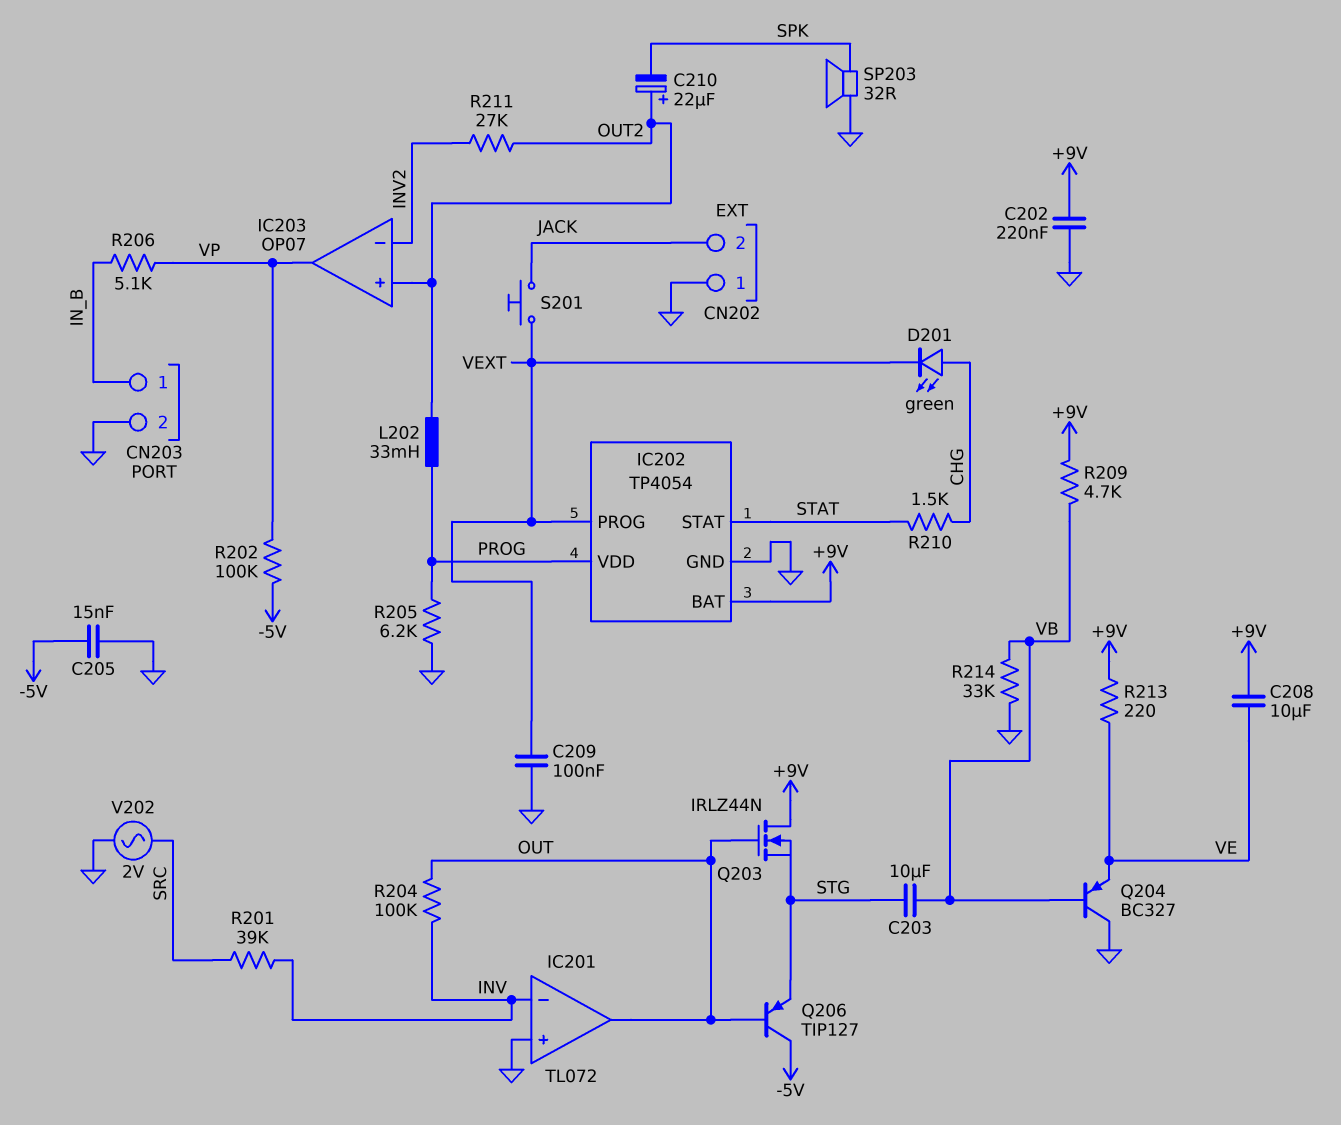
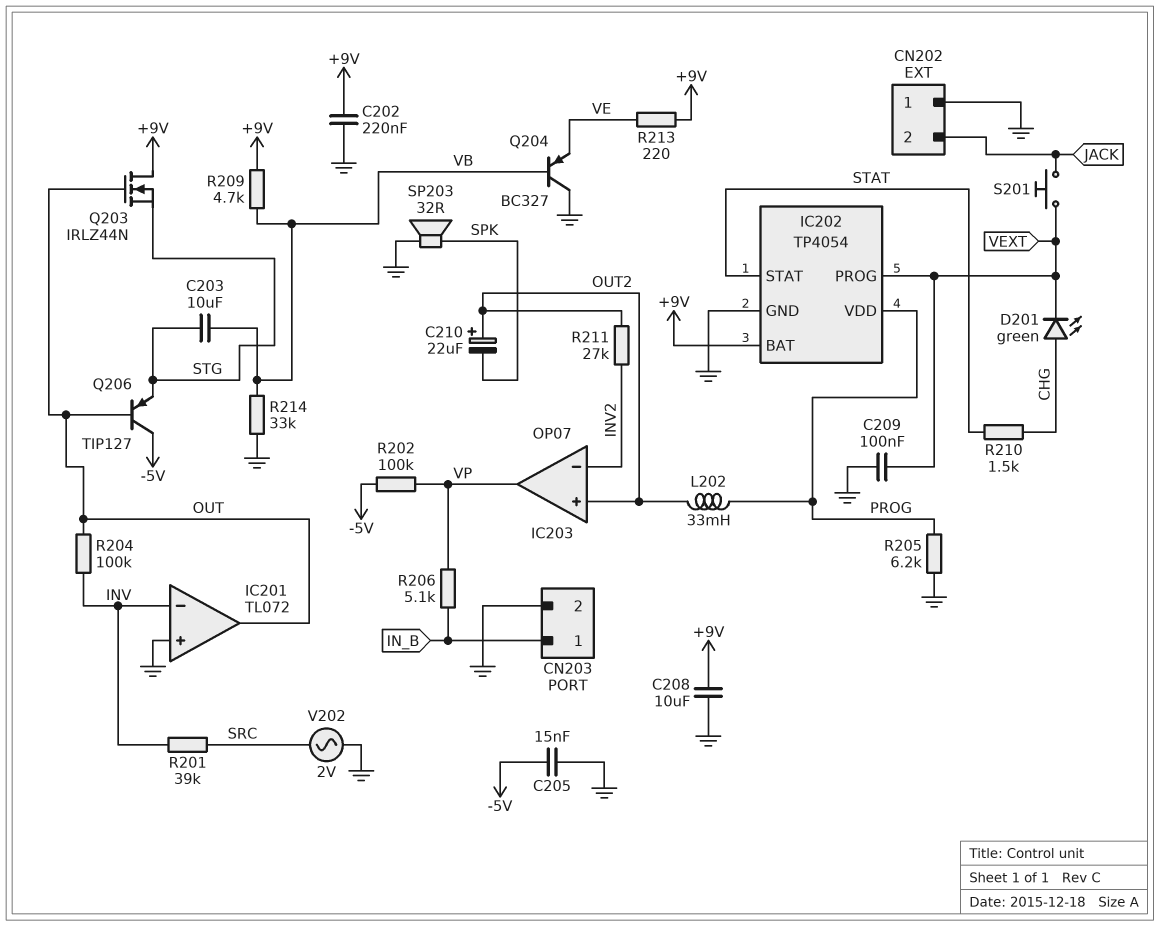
C208: 10uF (+9V, VE) -> 10uF (+9V, GND)

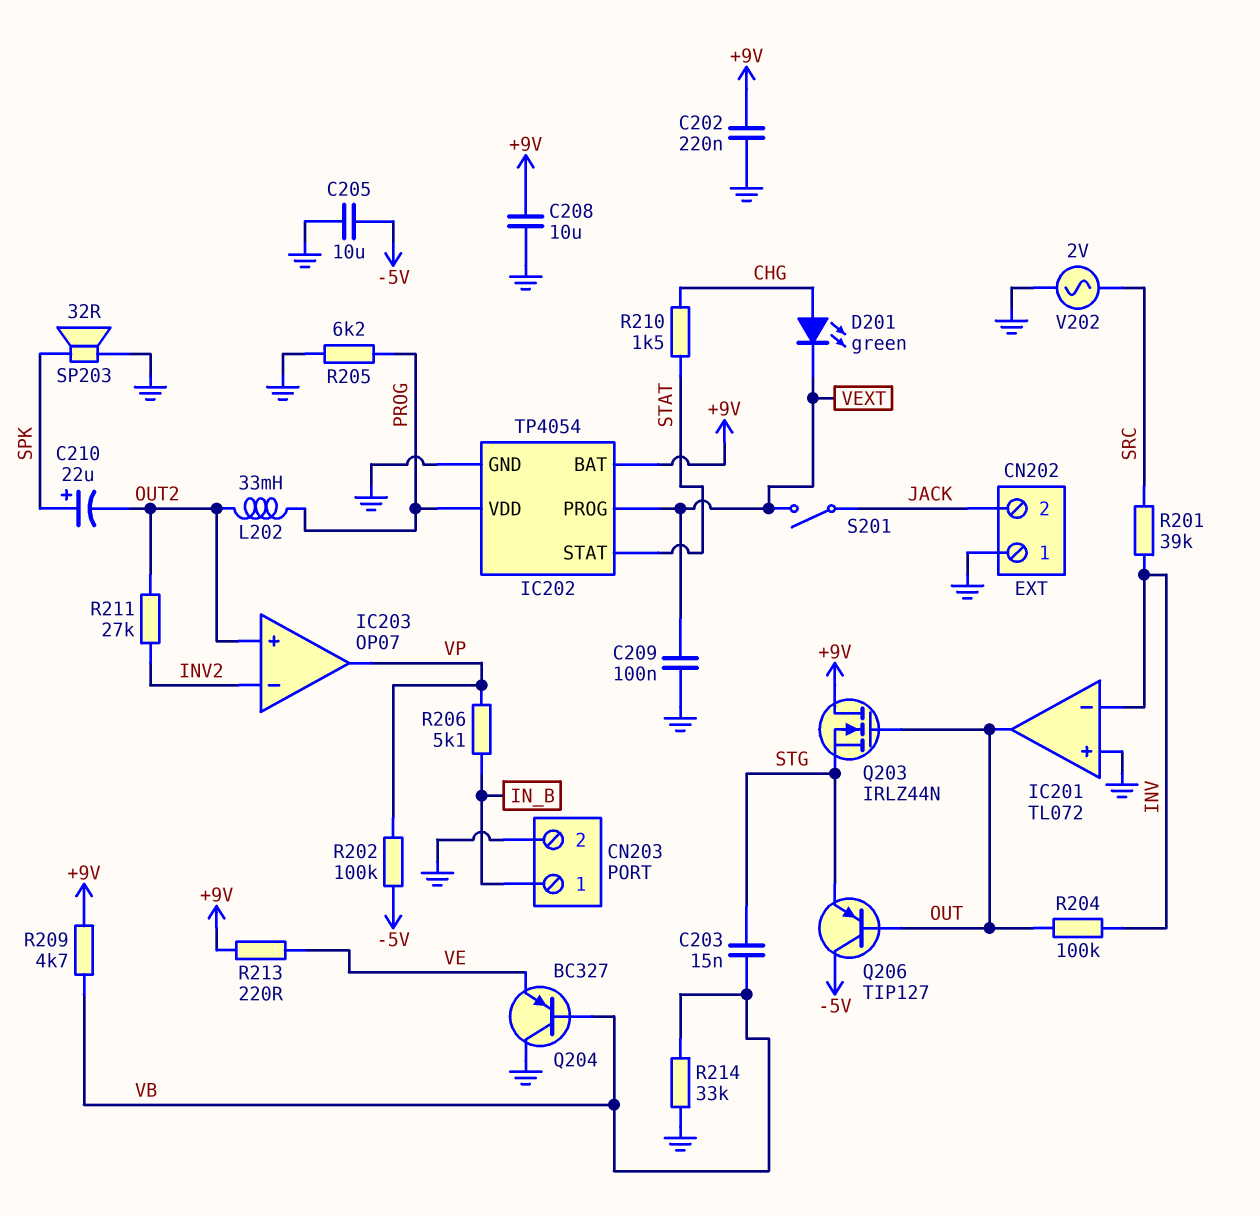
C203: 10uF (STG, VB) -> 15nF (STG, VB)
C205: 15nF (-5V, GND) -> 10uF (-5V, GND)
C210: 22uF (plus OUT2, minus SPK) -> 22uF (plus SPK, minus OUT2)
S201: button (JACK, VEXT) -> switch (JACK, VEXT)

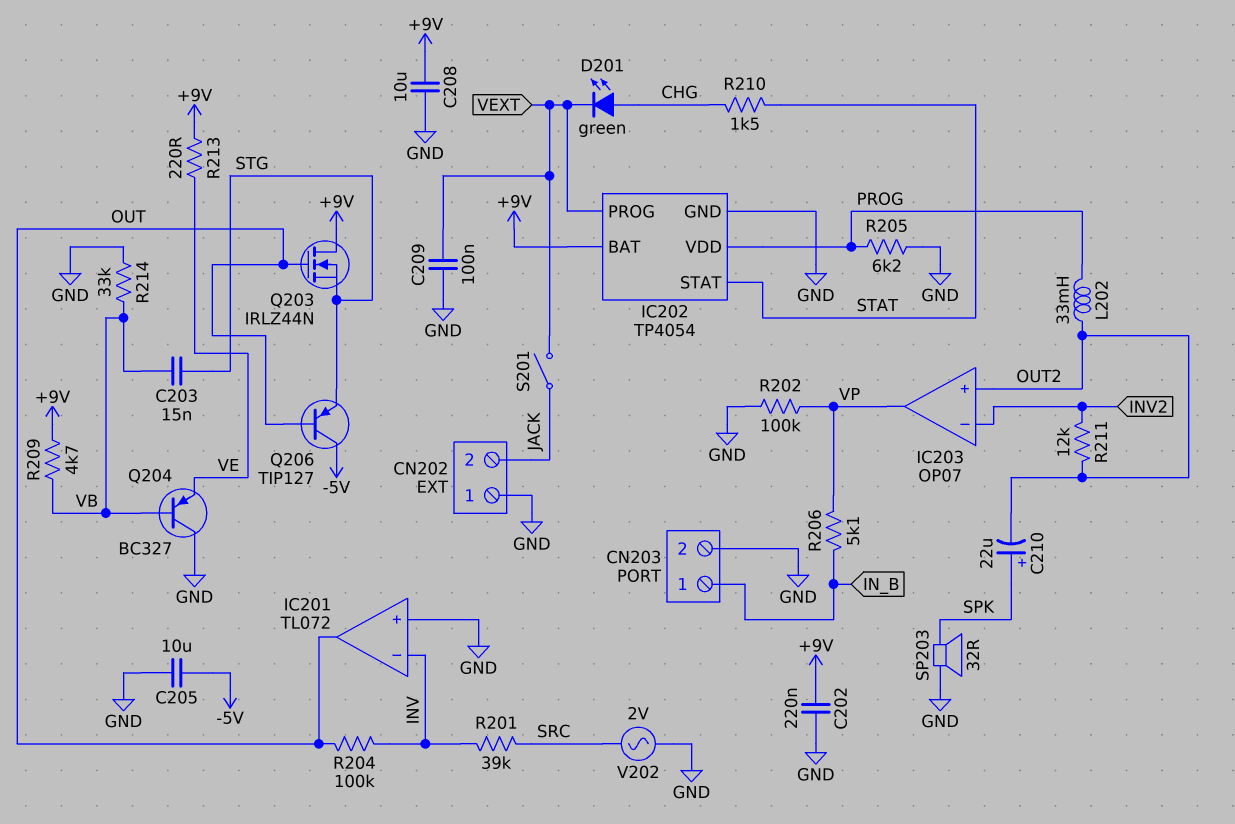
R202: 100k (-5V, VP) -> 100k (GND, VP)
R211: 27k (INV2, OUT2) -> 12k (INV2, OUT2)

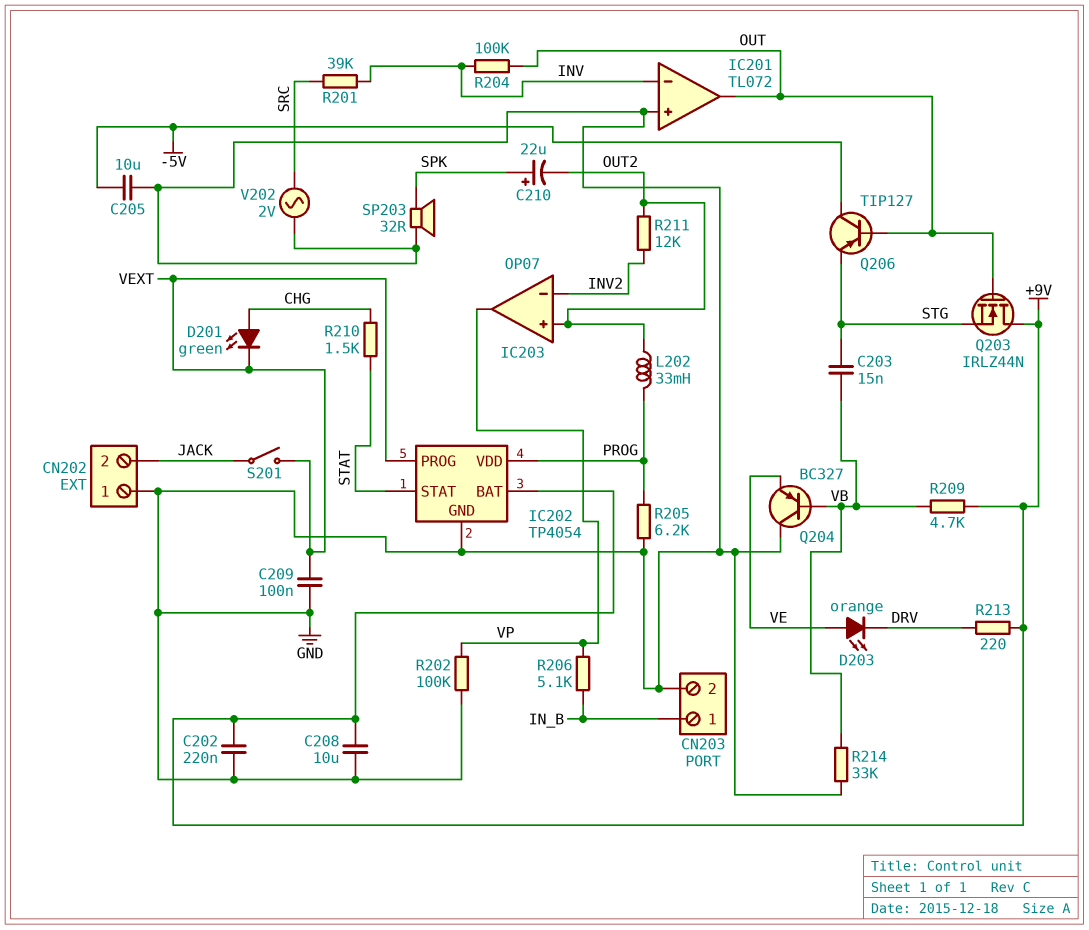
D203: none -> LED orange (A VE, K DRV)
R213: 220 (+9V, VE) -> 220 (+9V, DRV)

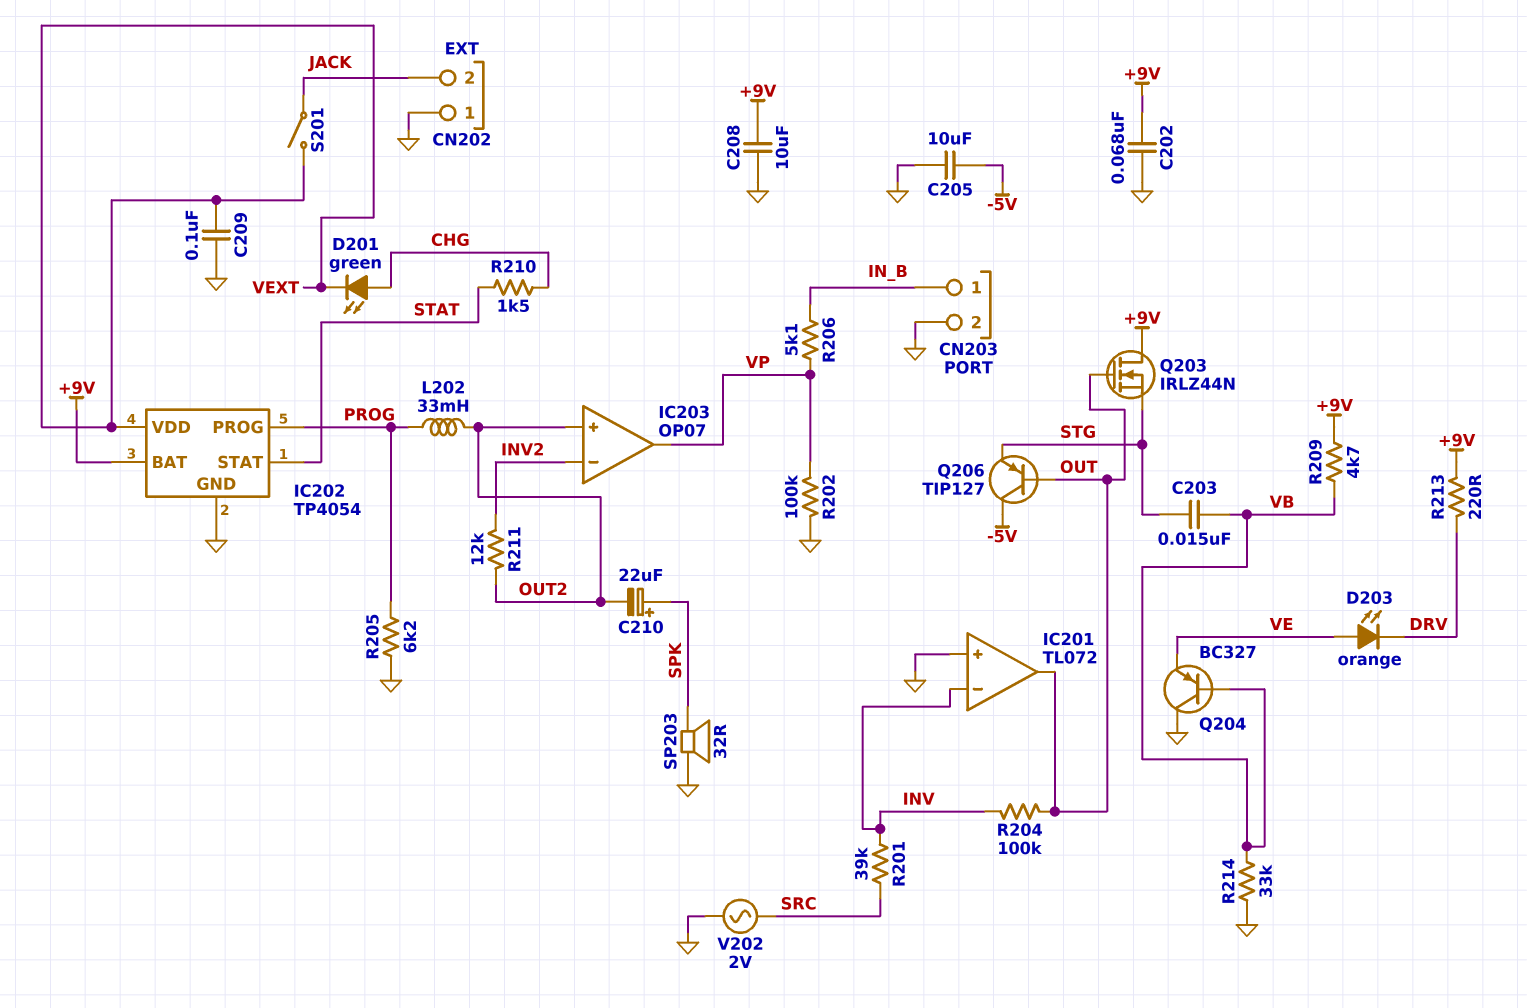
C202: 220nF (+9V, GND) -> 68nF (+9V, GND)
IC202 pin PROG: VEXT -> PROG
IC202 pin VDD: PROG -> VEXT

